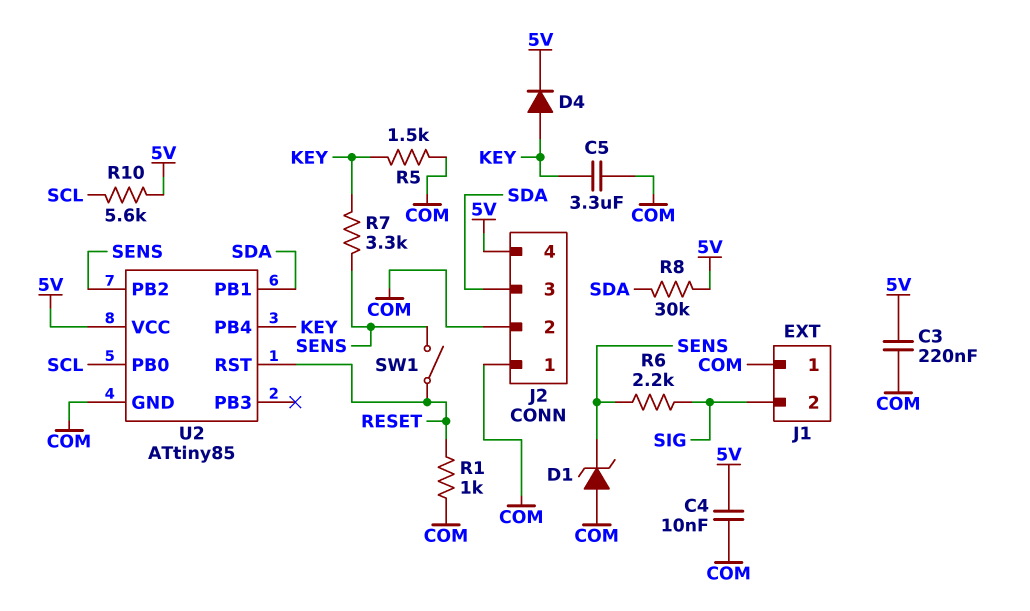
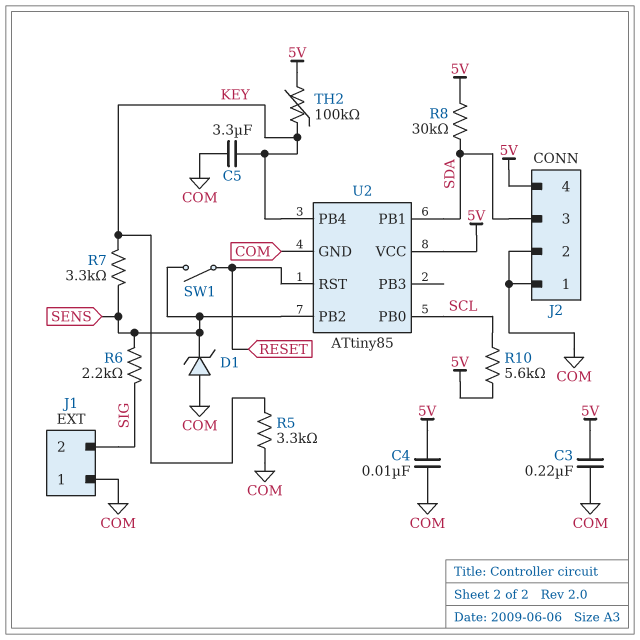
D4: diode (A KEY, K 5V) -> none
R1: 1k (COM, RESET) -> none
R5: 1.5k (COM, KEY) -> 3.3k (COM, KEY)
TH2: none -> 100k (5V, KEY)

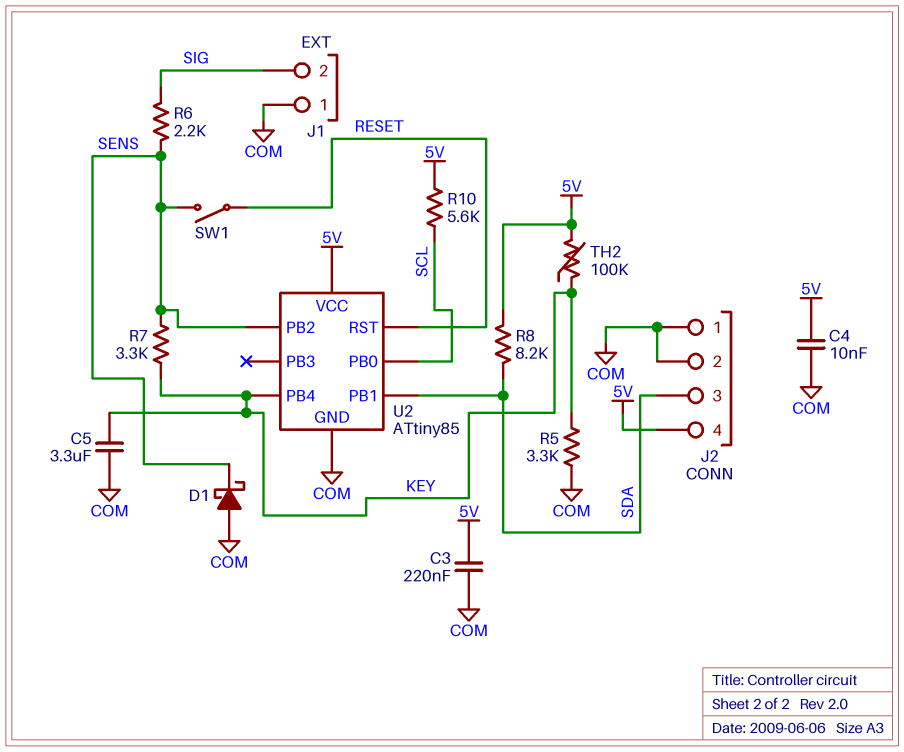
D1: zener (A COM, K SENS) -> schottky (A COM, K SENS)
R8: 30k (5V, SDA) -> 8.2k (5V, SDA)

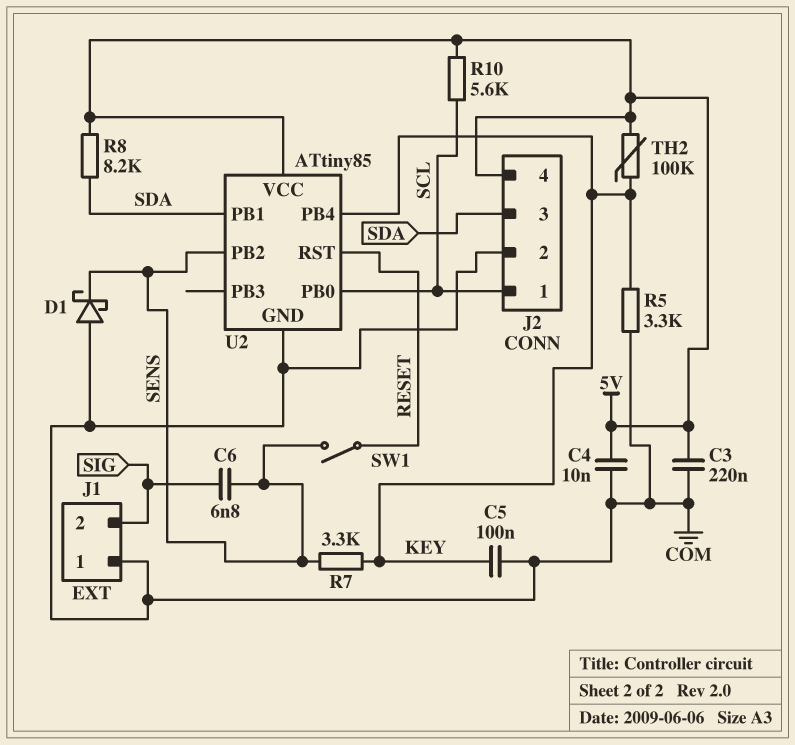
C5: 3.3uF (COM, KEY) -> 100nF (COM, KEY)
C6: none -> 6.8nF (SENS, SIG)
J2 pin 1: COM -> SCL
R6: 2.2k (SENS, SIG) -> none

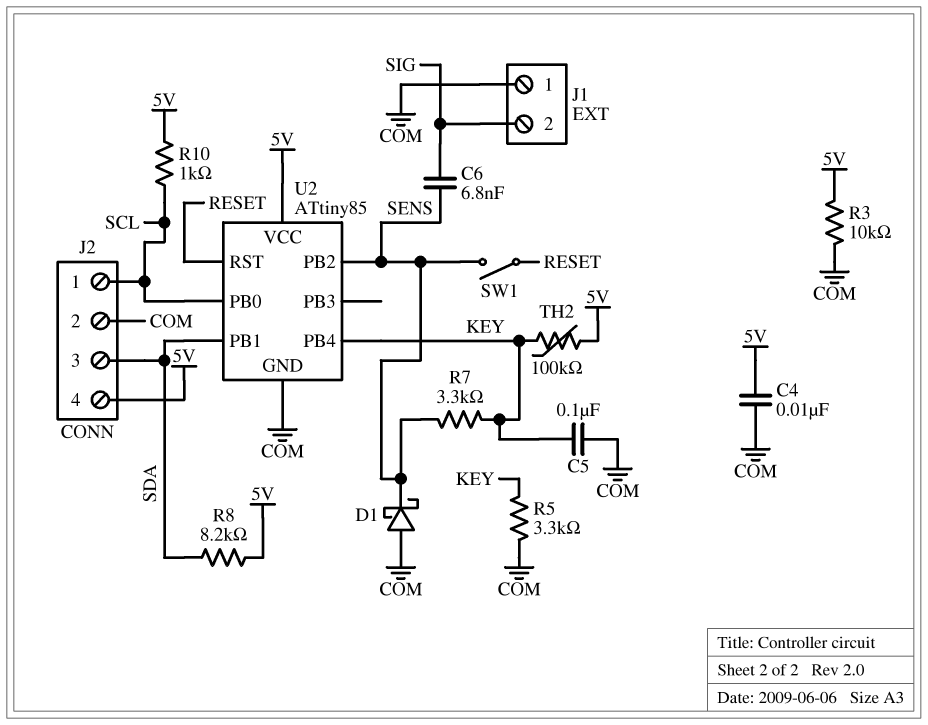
C3: 220nF (5V, COM) -> none
R3: none -> 10k (5V, COM)
R10: 5.6k (5V, SCL) -> 1k (5V, SCL)

